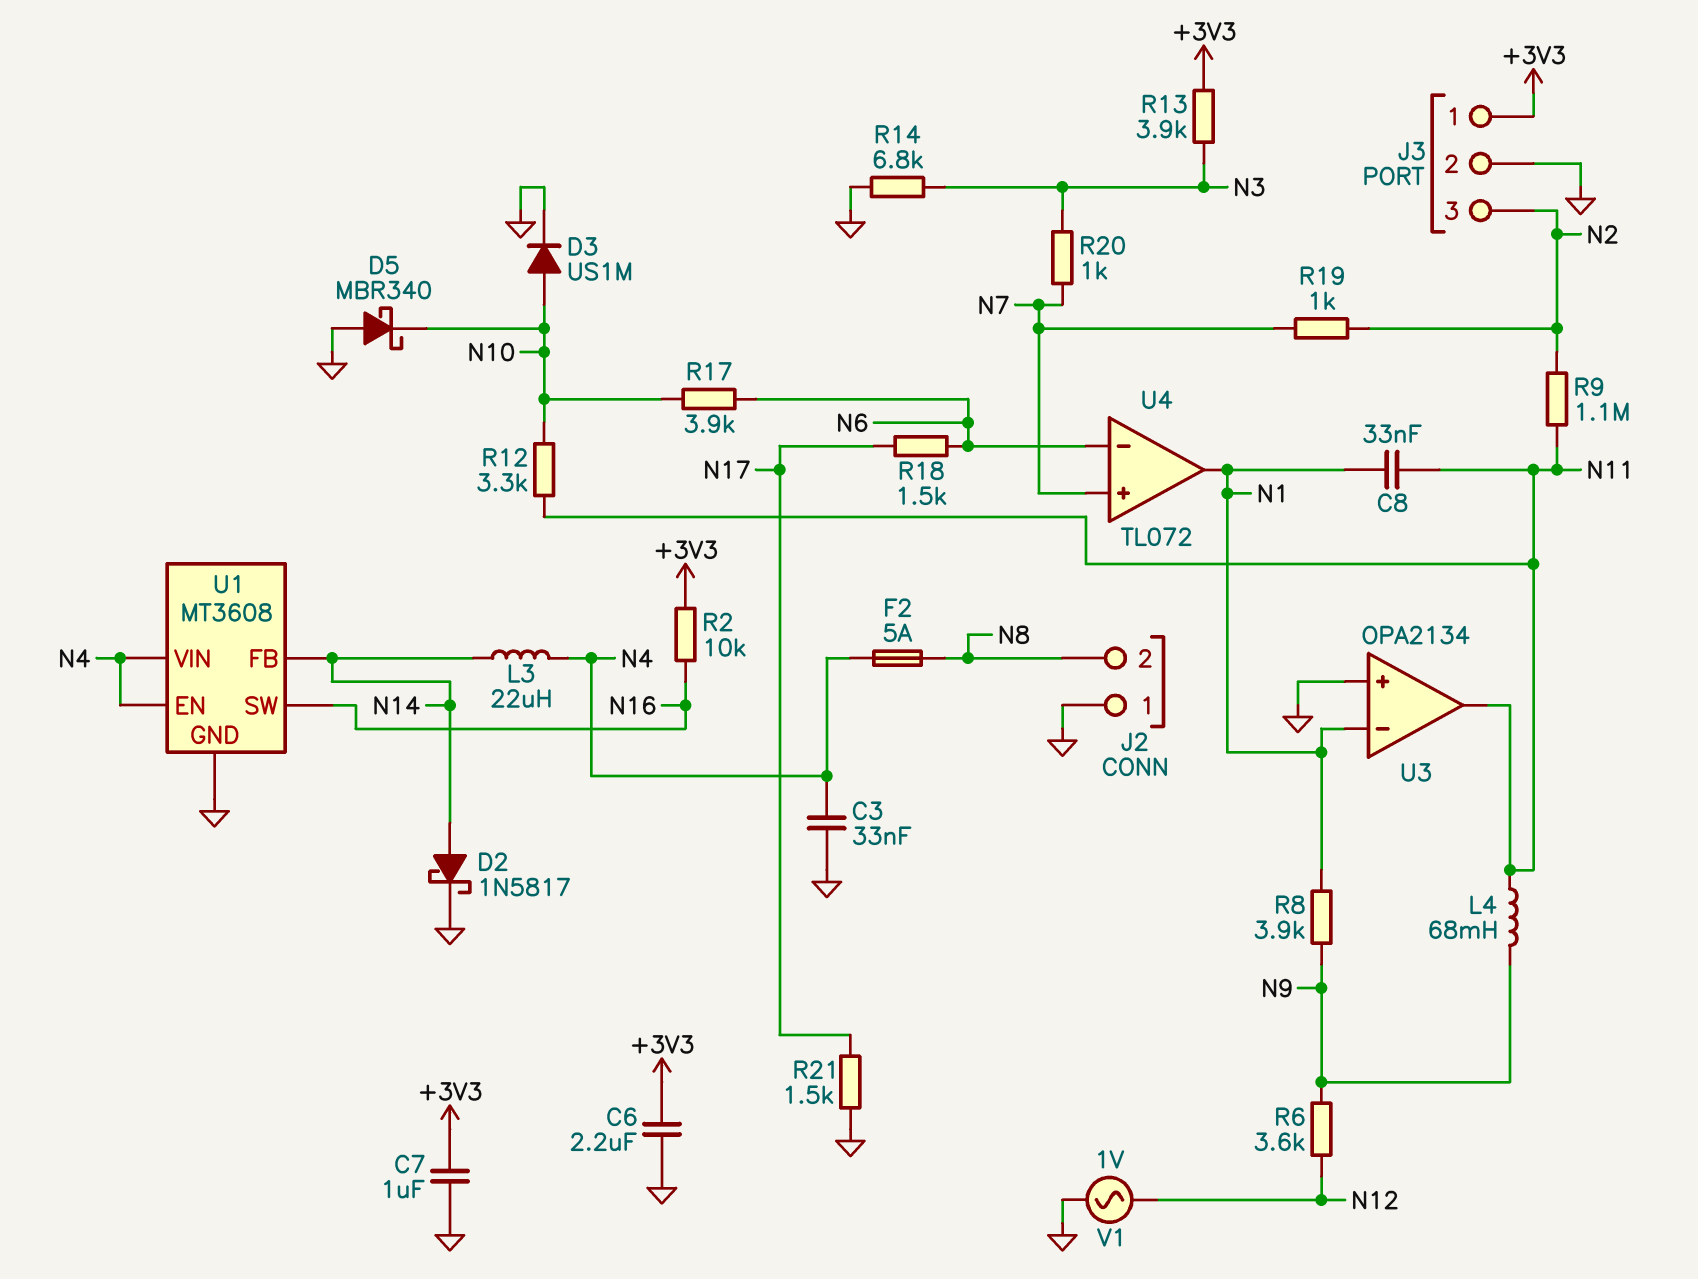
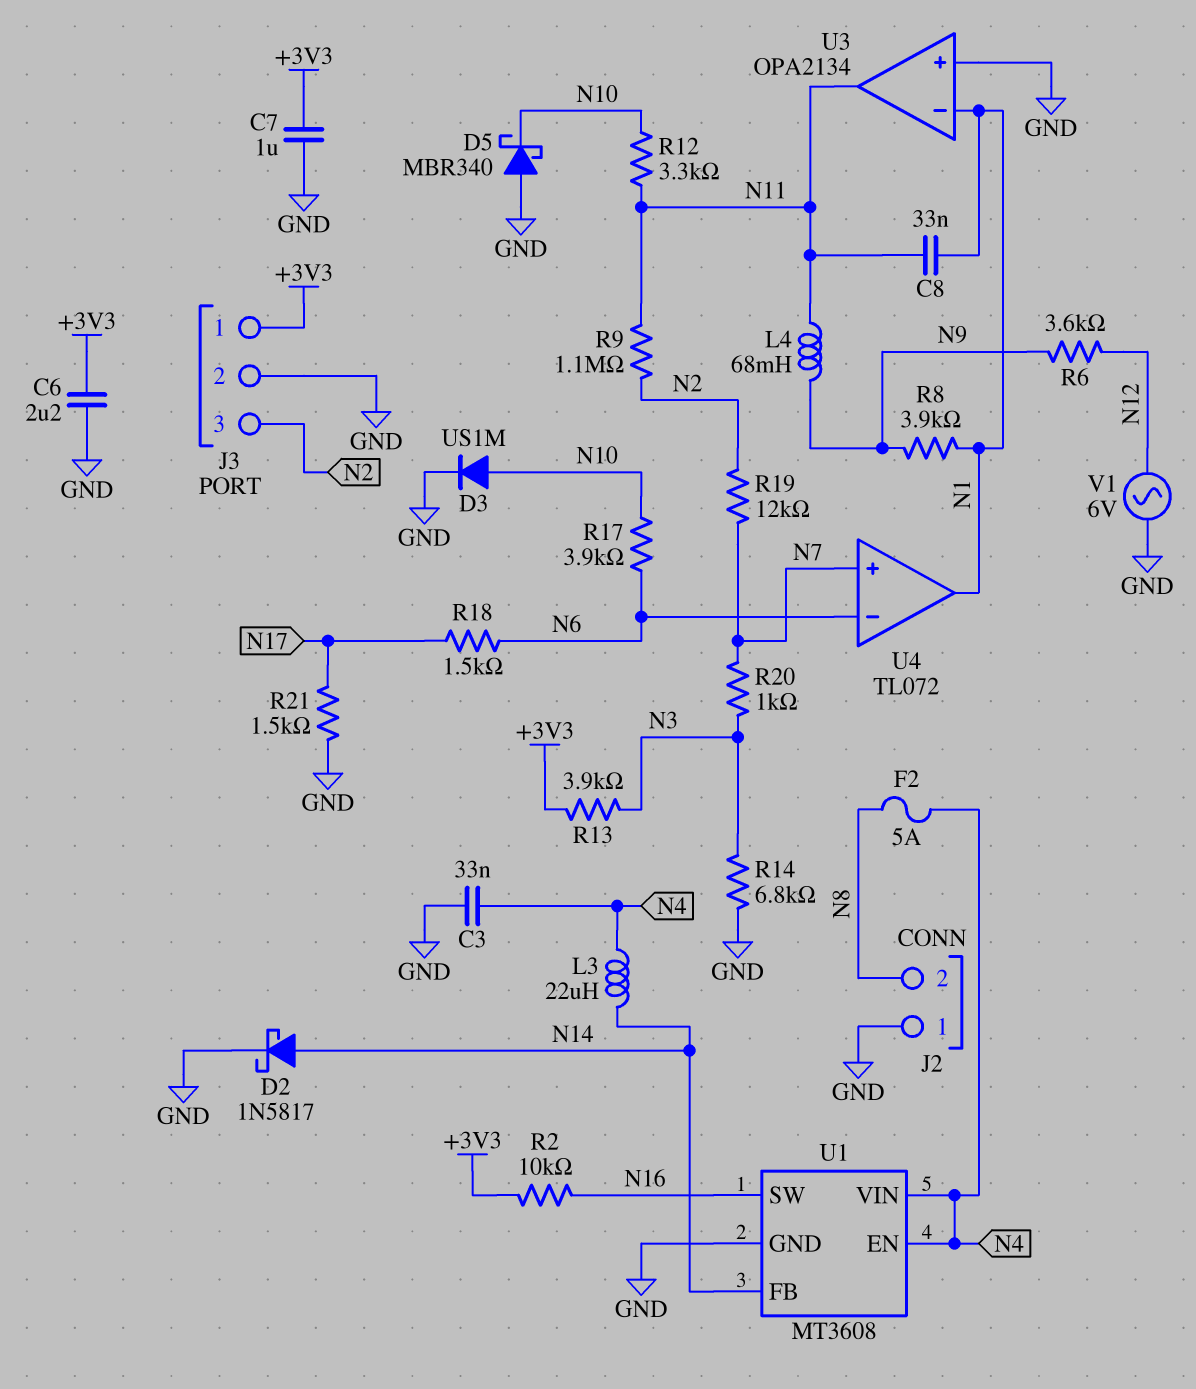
R19: 1k (N2, N7) -> 12k (N2, N7)
V1: AC 1V (GND, N12) -> AC 6V (GND, N12)

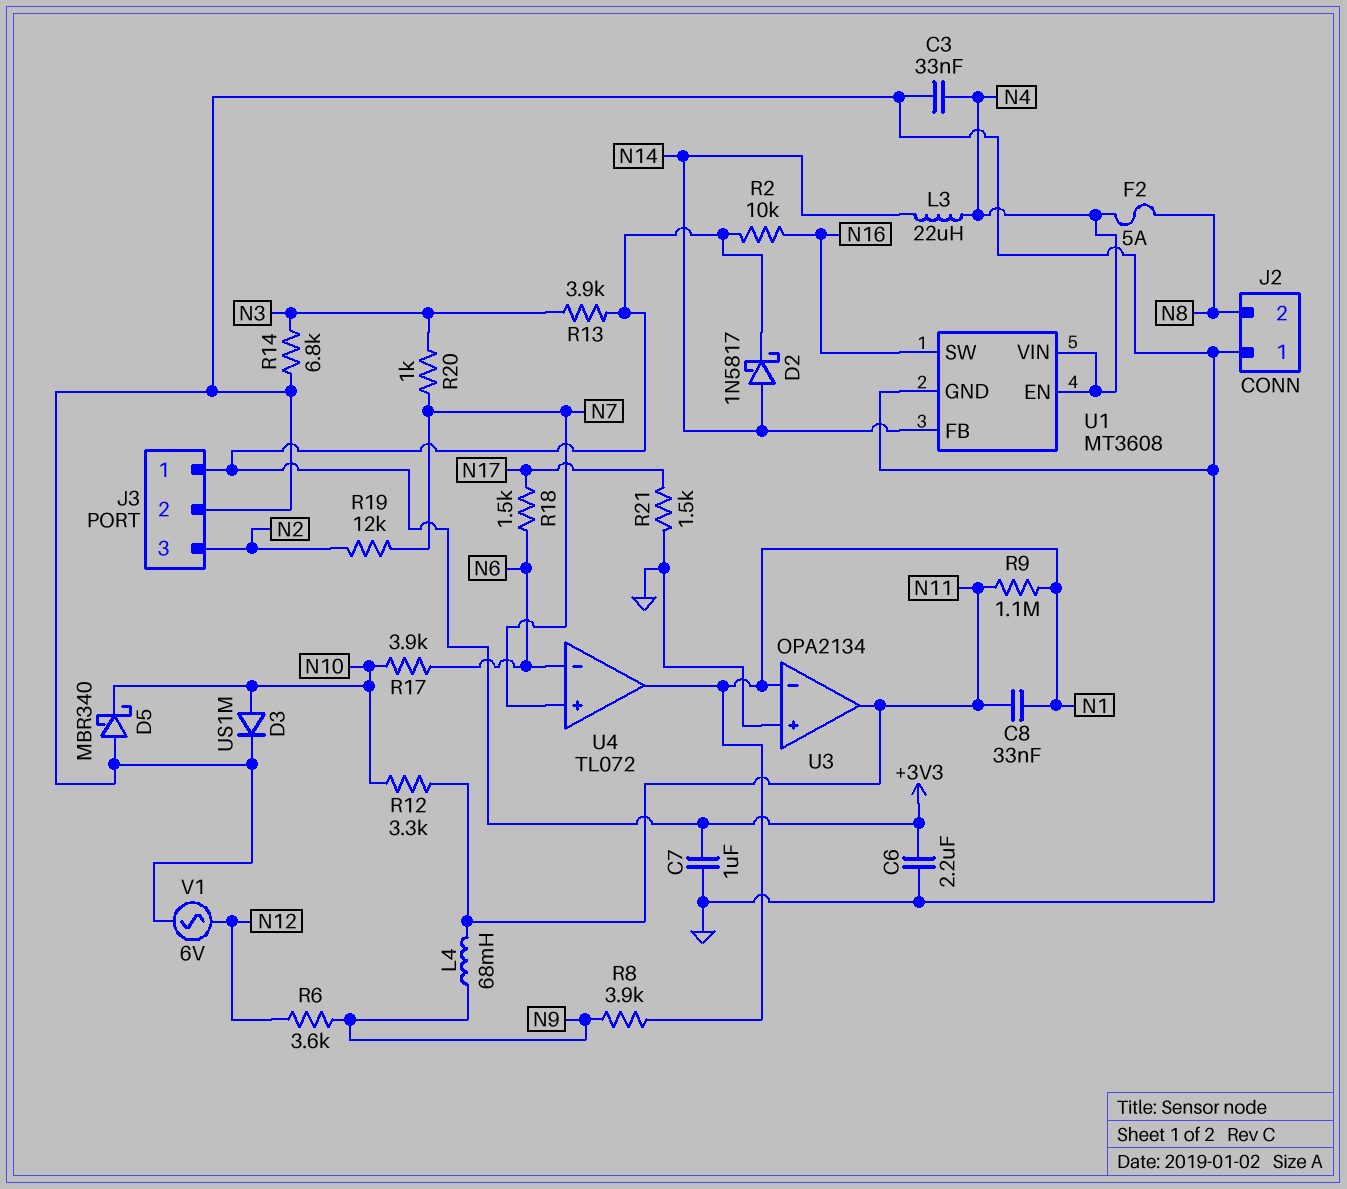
D2: schottky 1N5817 (A N14, K GND) -> schottky 1N5817 (A N14, K +3V3)
R9: 1.1M (N2, N11) -> 1.1M (N1, N11)

